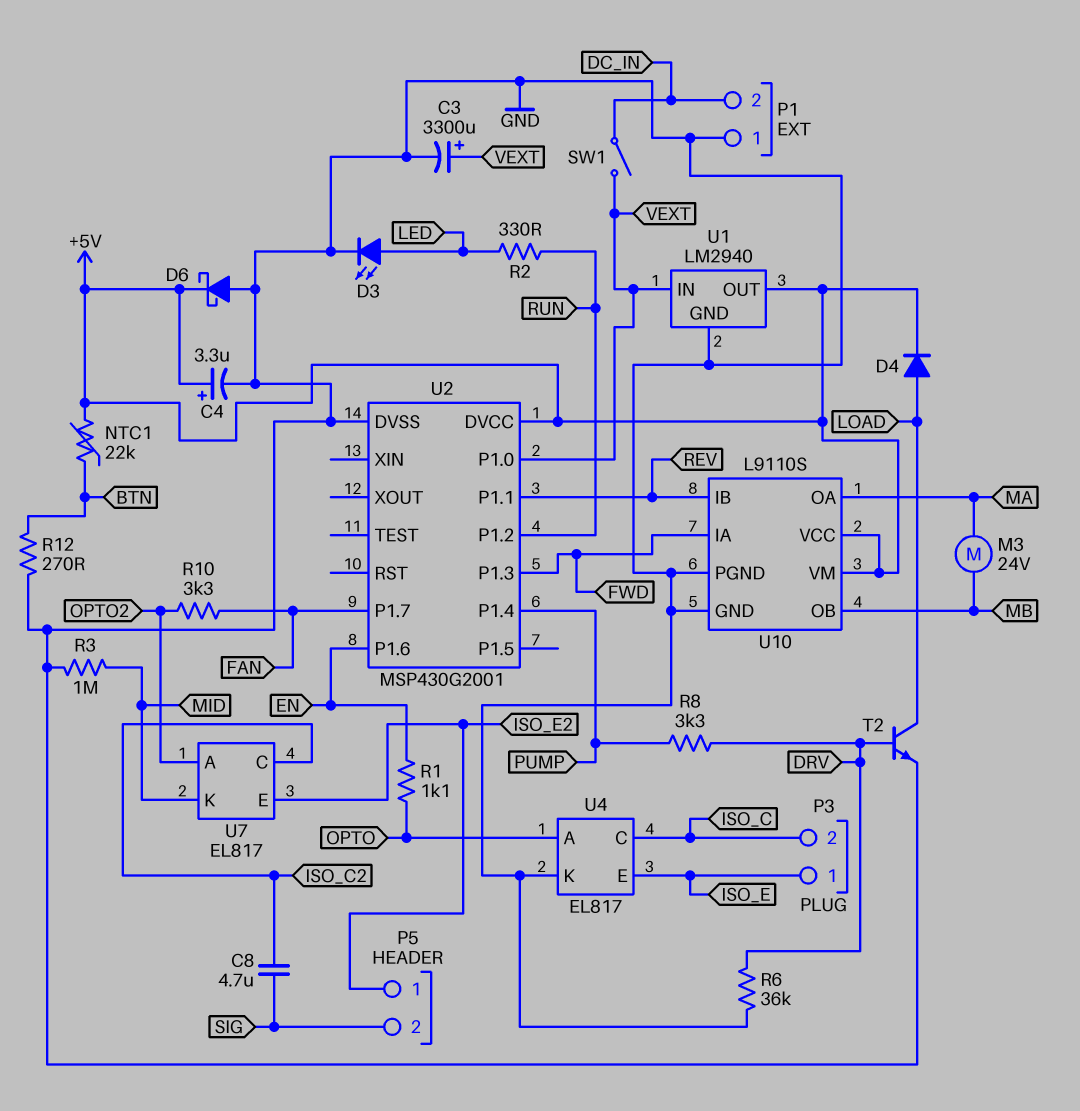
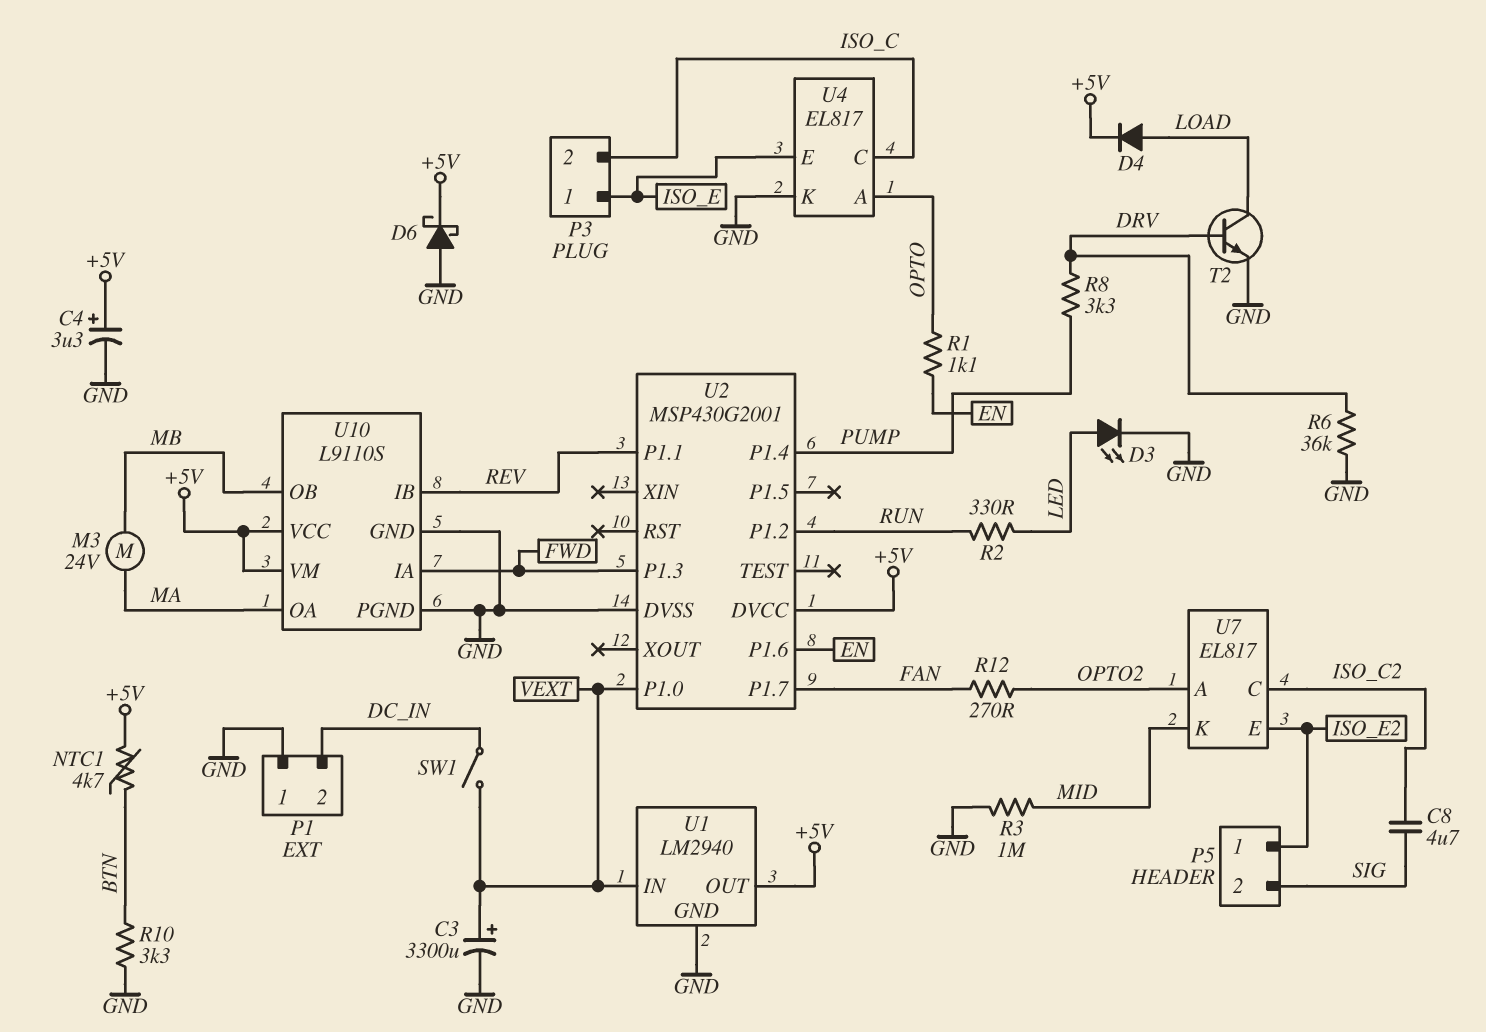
NTC1: 22k (+5V, BTN) -> 4.7k (+5V, BTN)
R10: 3.3k (FAN, OPTO2) -> 3.3k (BTN, GND)
R12: 270 (BTN, GND) -> 270 (FAN, OPTO2)

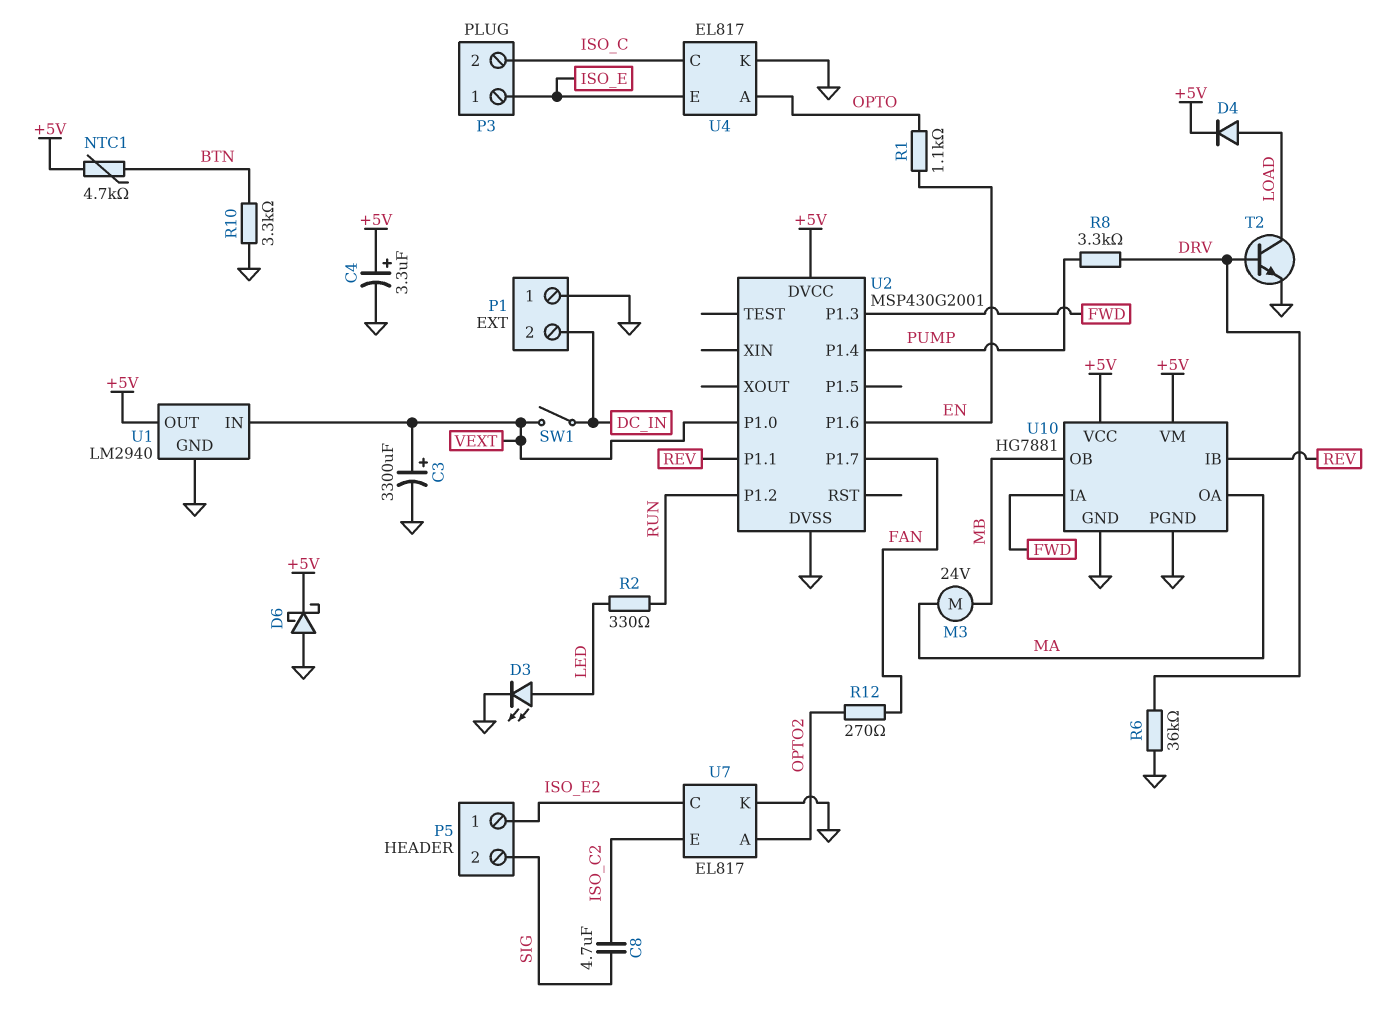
R3: 1M (GND, MID) -> none
U7 pin C: ISO_C2 -> ISO_E2
U7 pin E: ISO_E2 -> ISO_C2
U7 pin K: MID -> GND
U10: L9110S -> HG7881

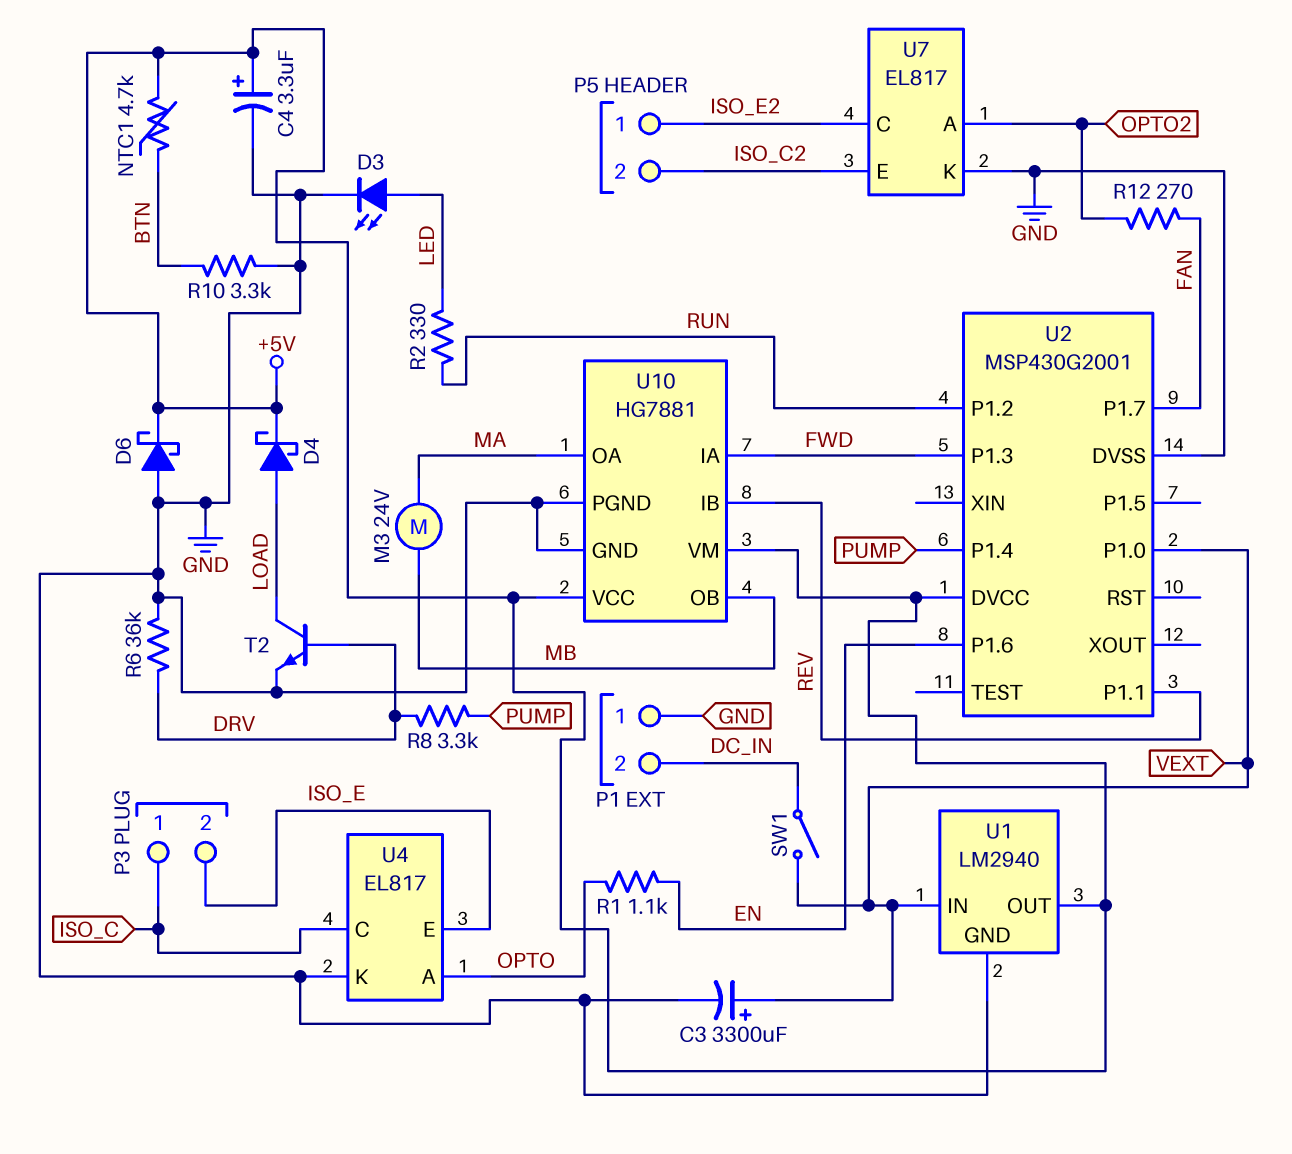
C8: 4.7uF (ISO_C2, SIG) -> none
D4: diode (A LOAD, K +5V) -> schottky (A LOAD, K +5V)
P3 pin 1: ISO_E -> ISO_C
P3 pin 2: ISO_C -> ISO_E
P5 pin 2: SIG -> ISO_C2

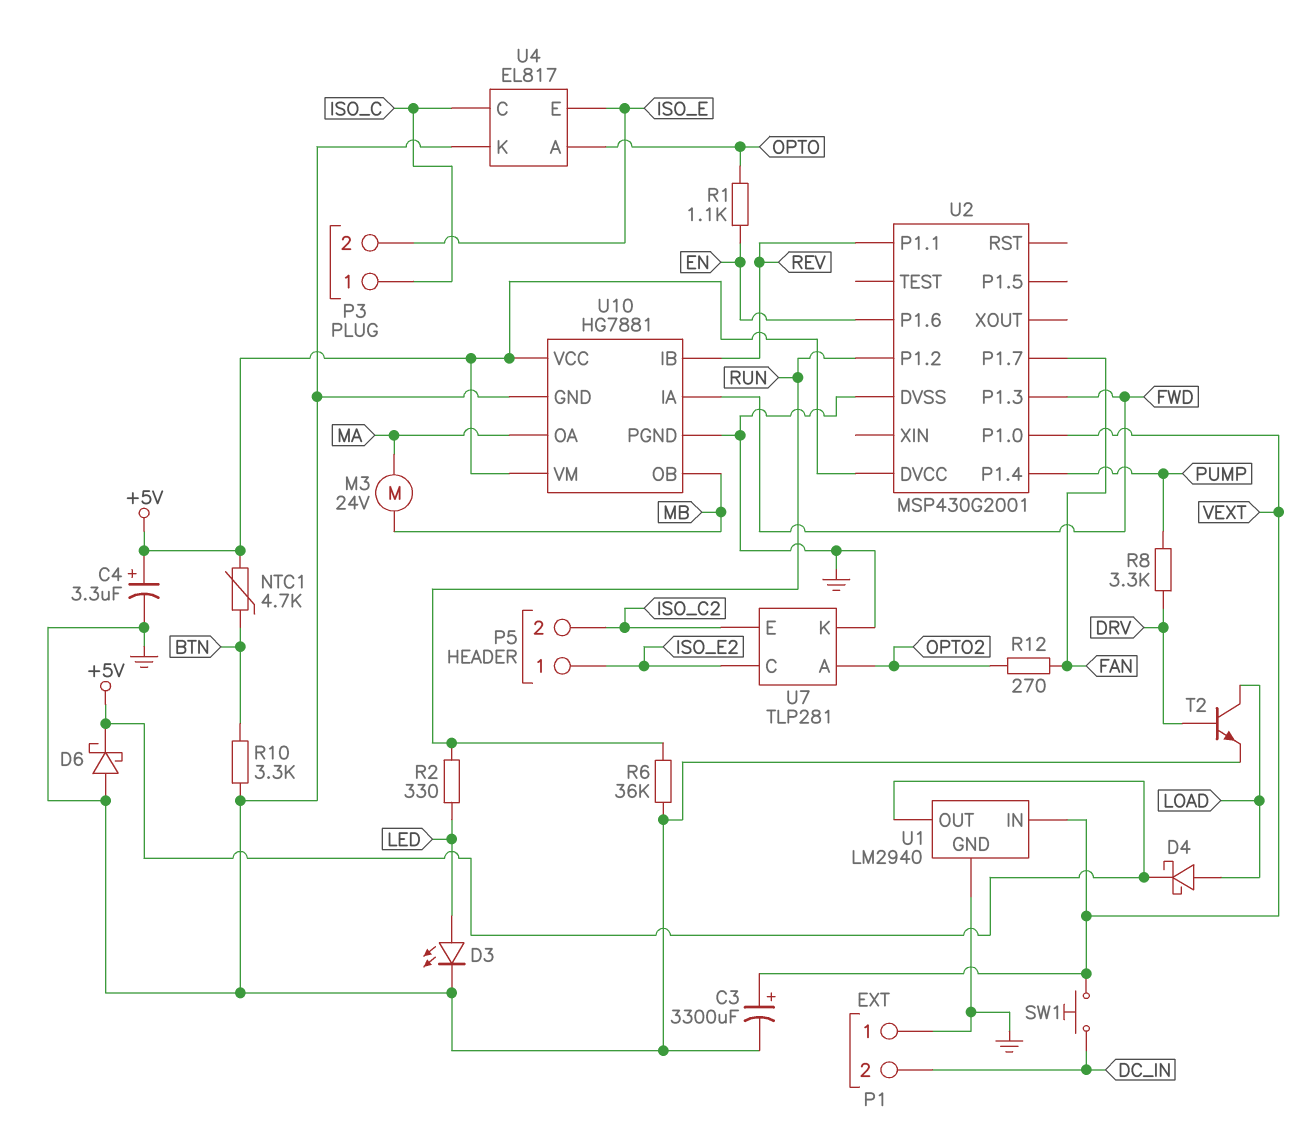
R6: 36k (DRV, GND) -> 36k (GND, RUN)
SW1: switch (DC_IN, VEXT) -> button (DC_IN, VEXT)
U7: EL817 -> TLP281

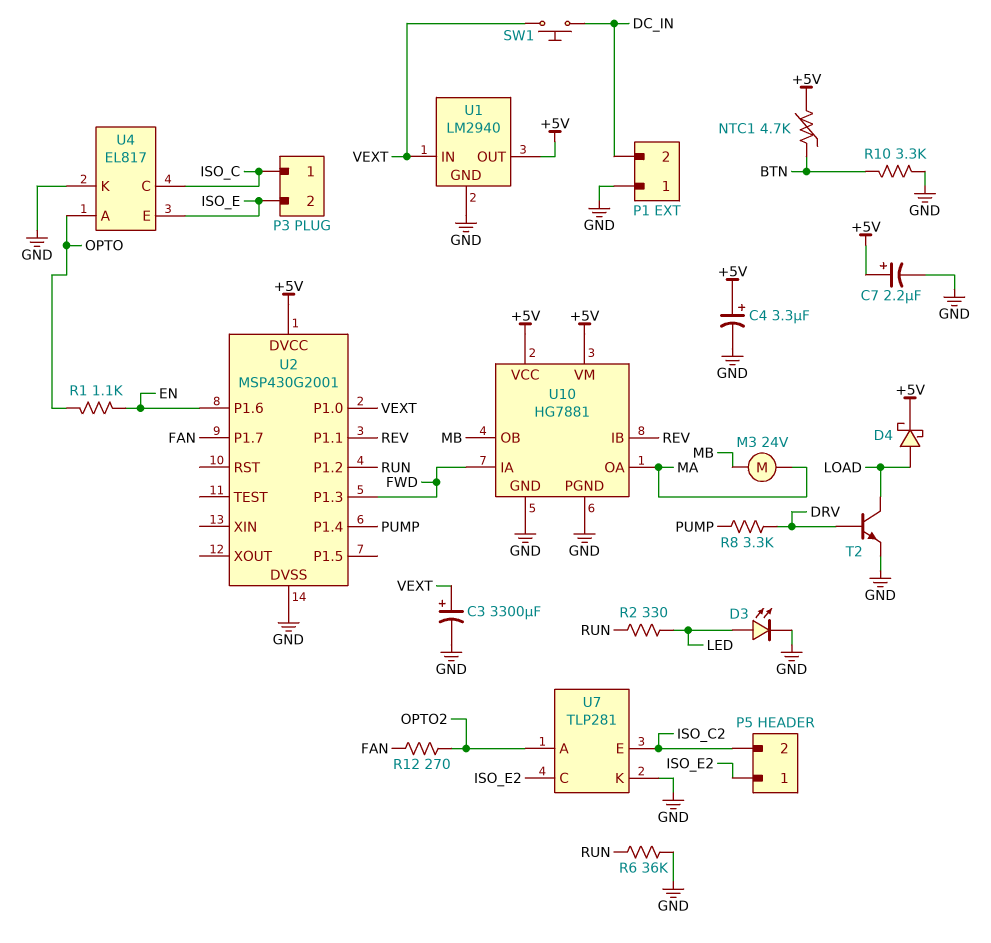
C7: none -> 2.2uF (plus +5V, minus GND)
D6: schottky (A GND, K +5V) -> none

